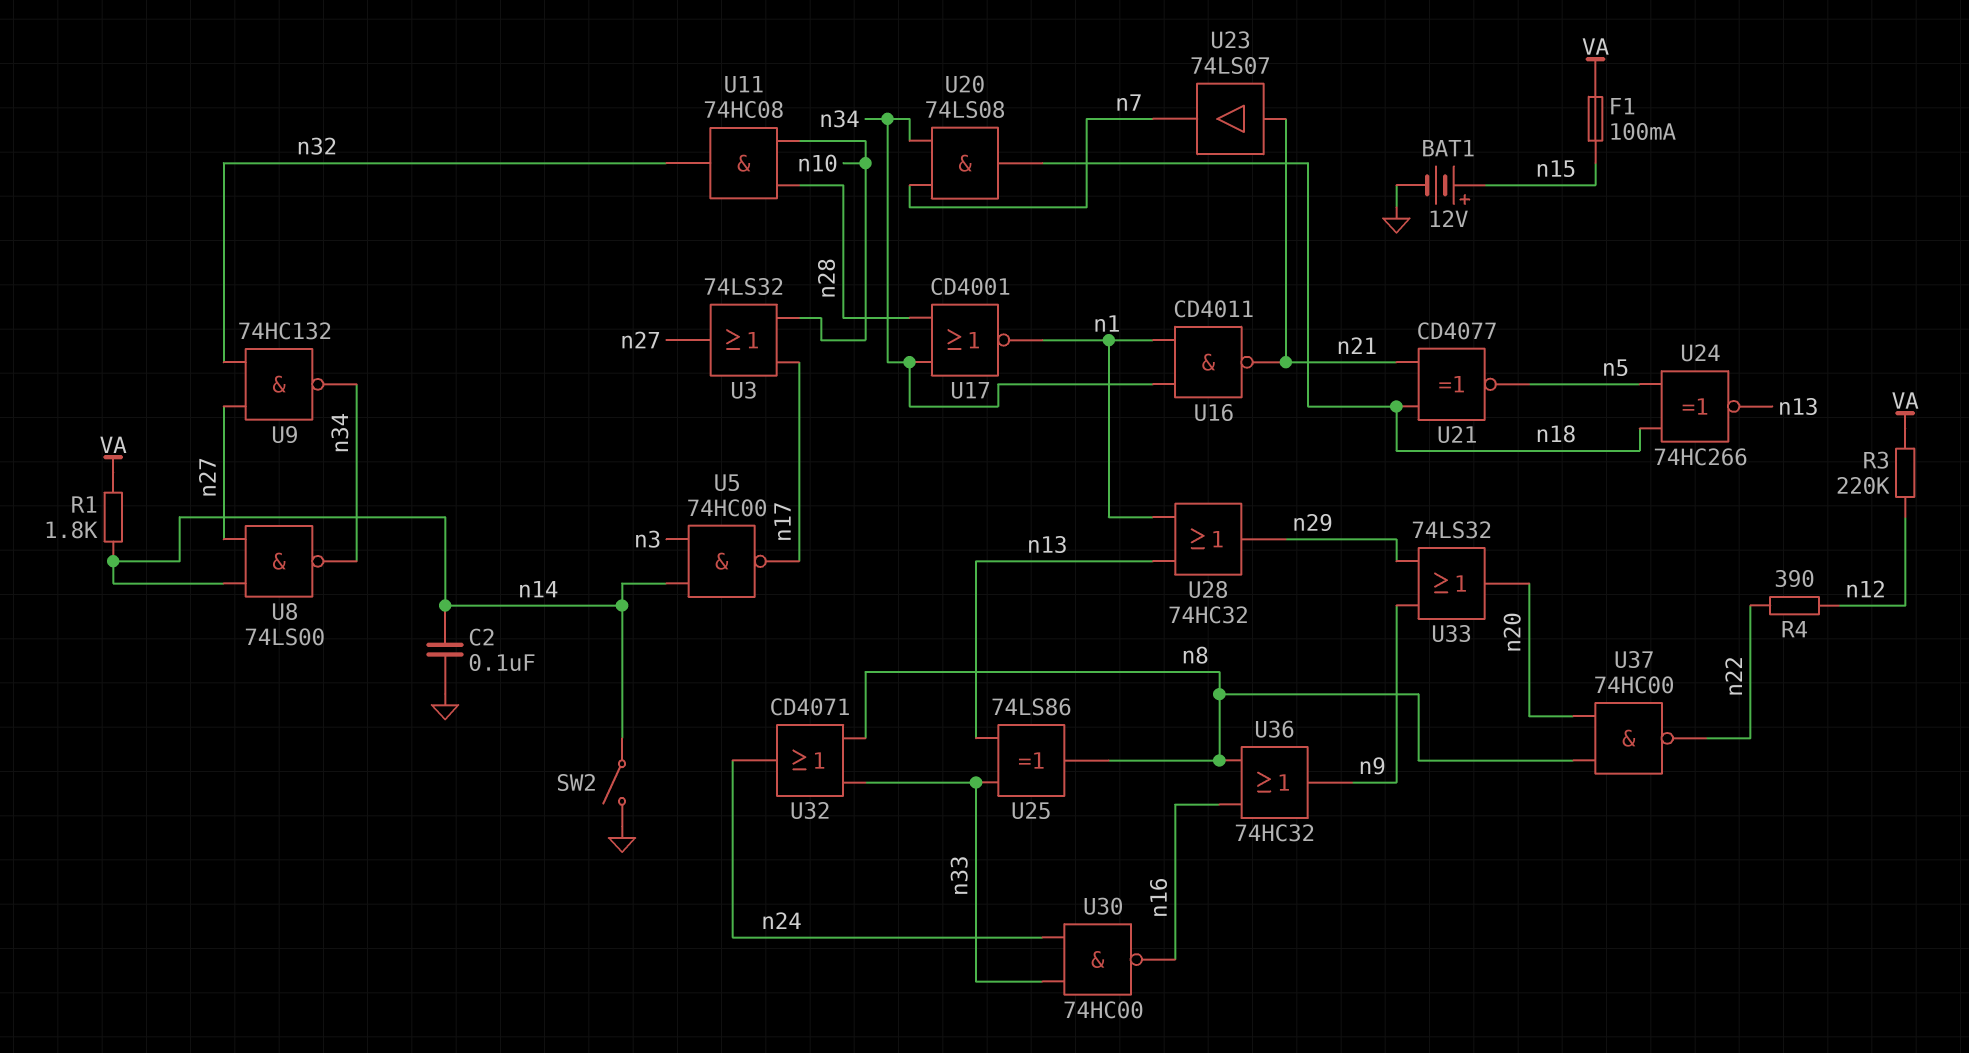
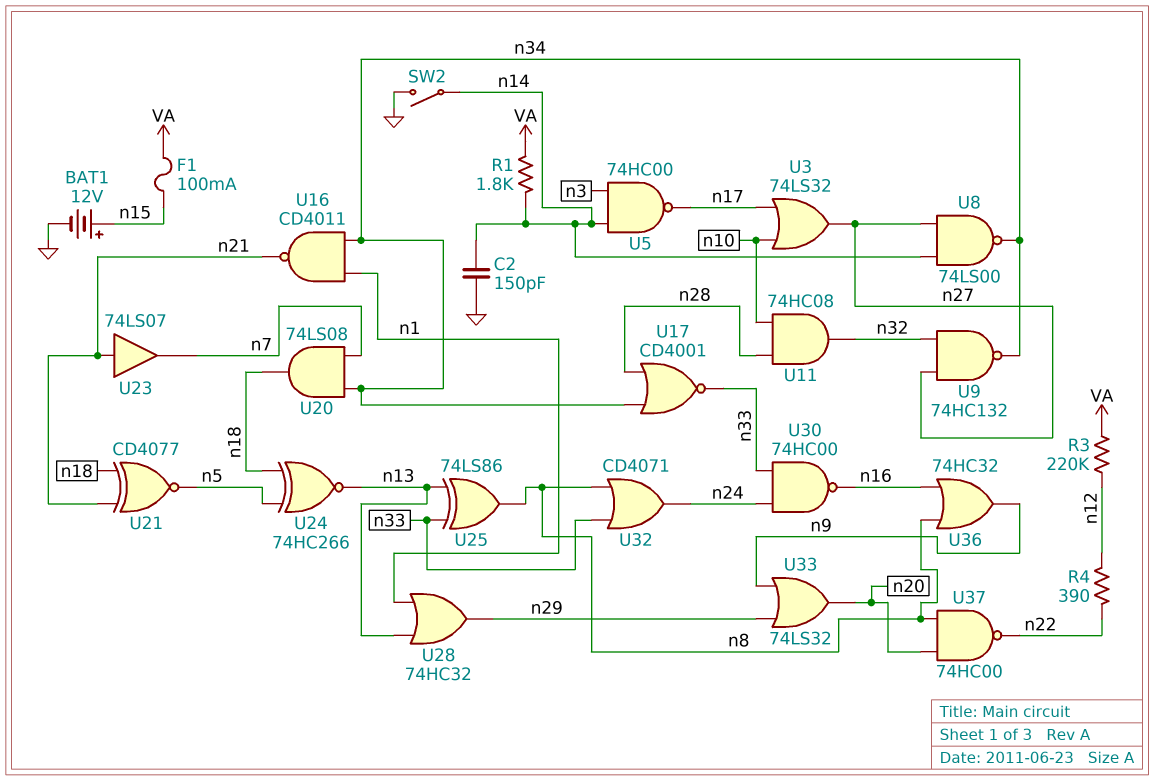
C2: 100nF (GND, n14) -> 150pF (GND, n14)
U17: NOR CD4001 (in n28, in n34, out n1) -> NOR CD4001 (in n28, in n34, out n33)

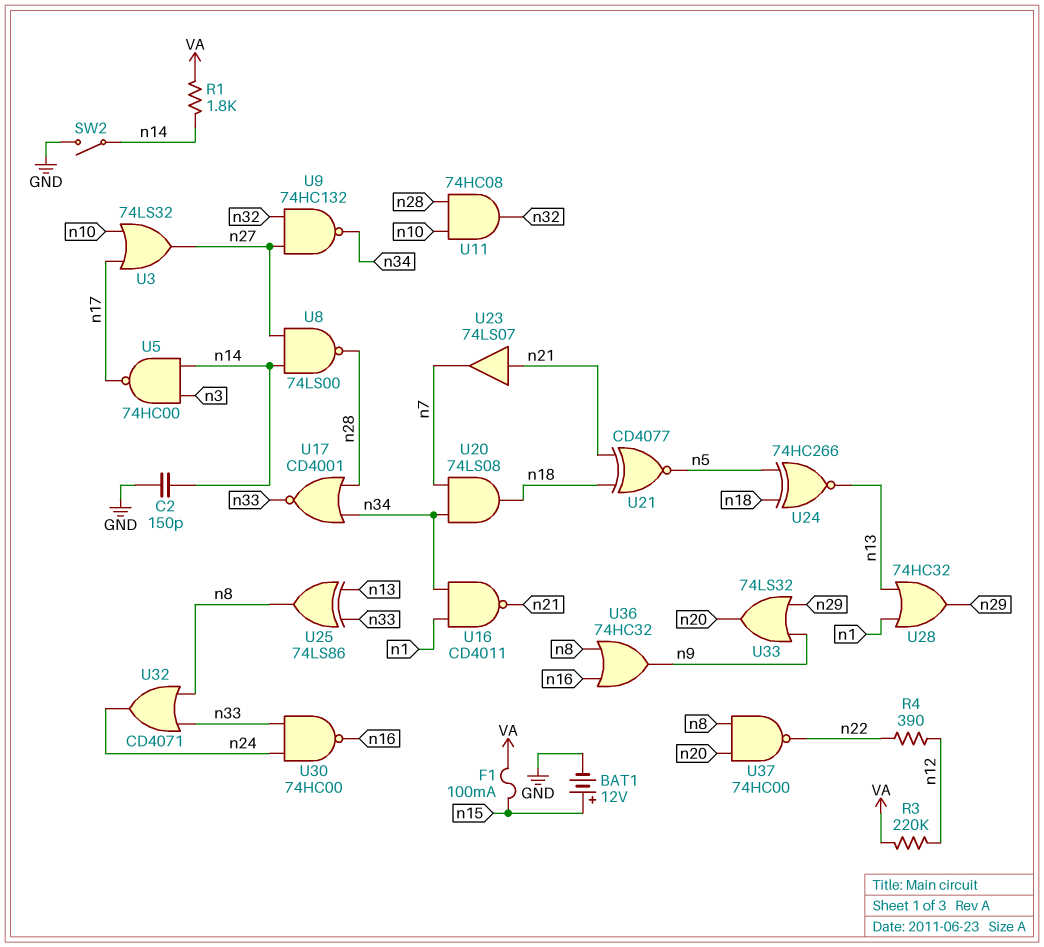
U8: NAND 74LS00 (in n14, in n27, out n34) -> NAND 74LS00 (in n14, in n27, out n28)

